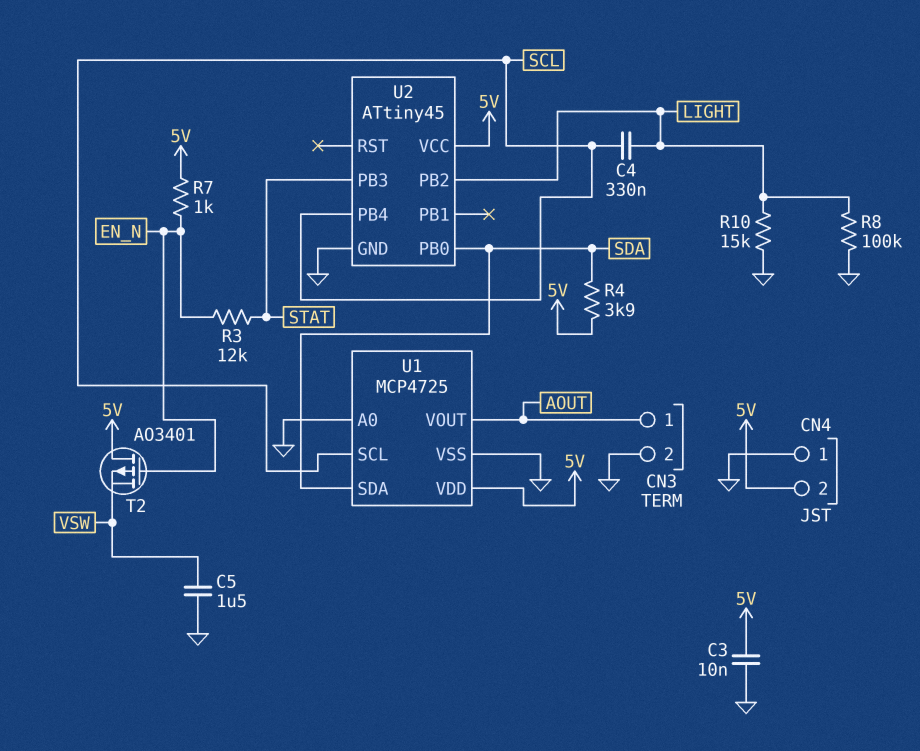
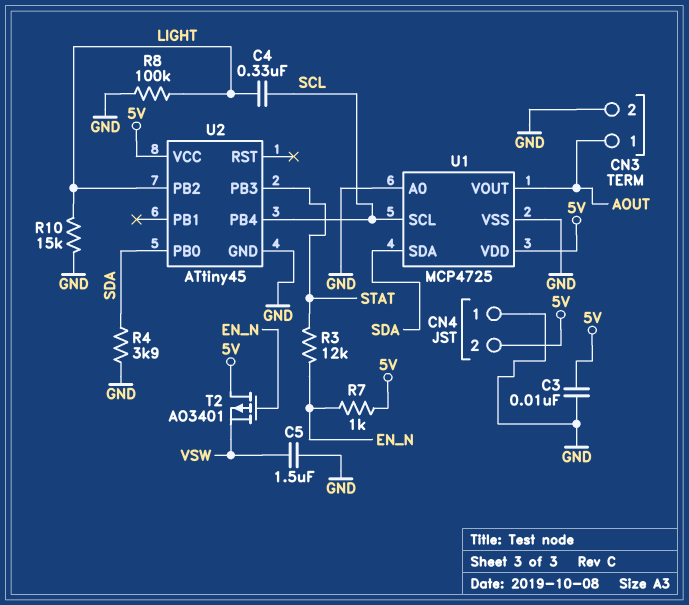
R4: 3.9k (5V, SDA) -> 3.9k (GND, SDA)

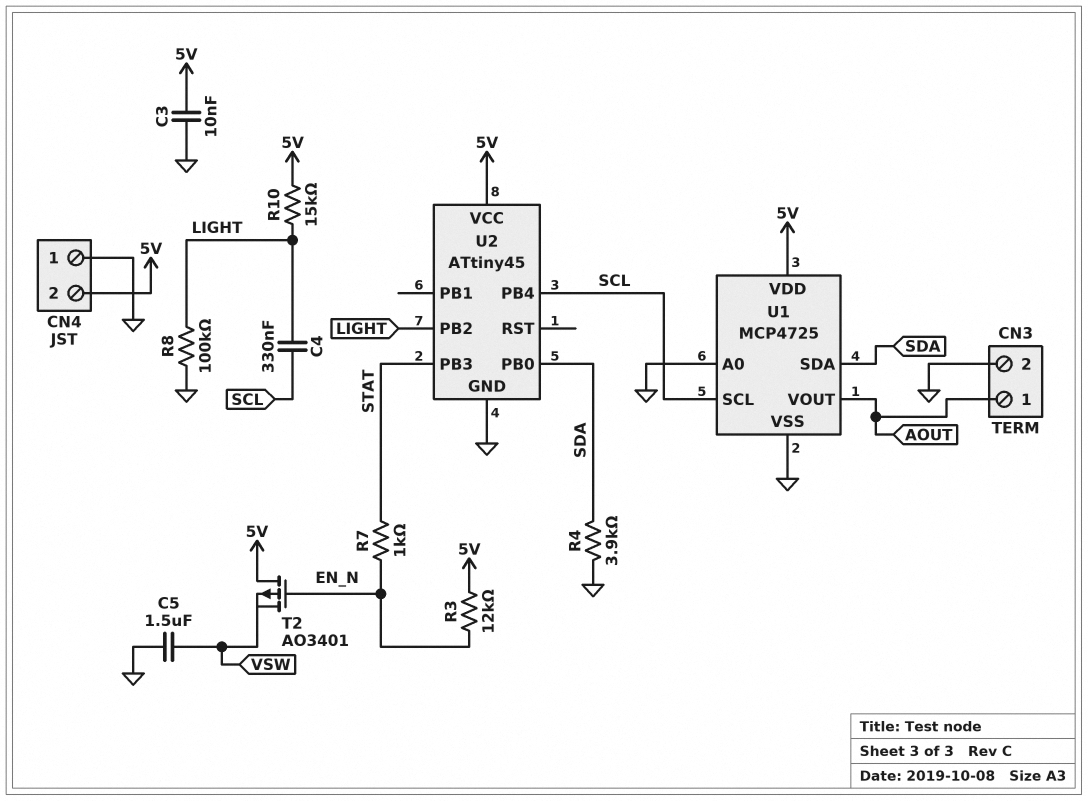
R3: 12k (EN_N, STAT) -> 12k (5V, EN_N)
R7: 1k (5V, EN_N) -> 1k (EN_N, STAT)
R10: 15k (GND, LIGHT) -> 15k (5V, LIGHT)

